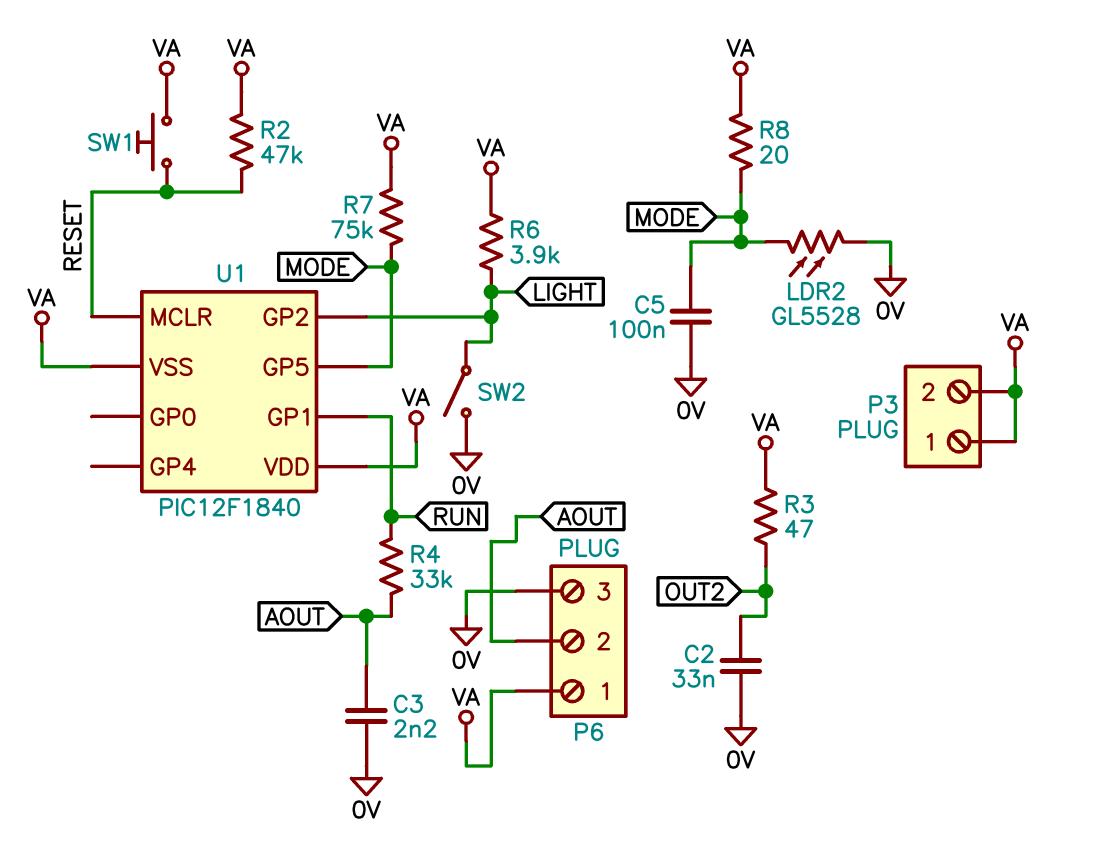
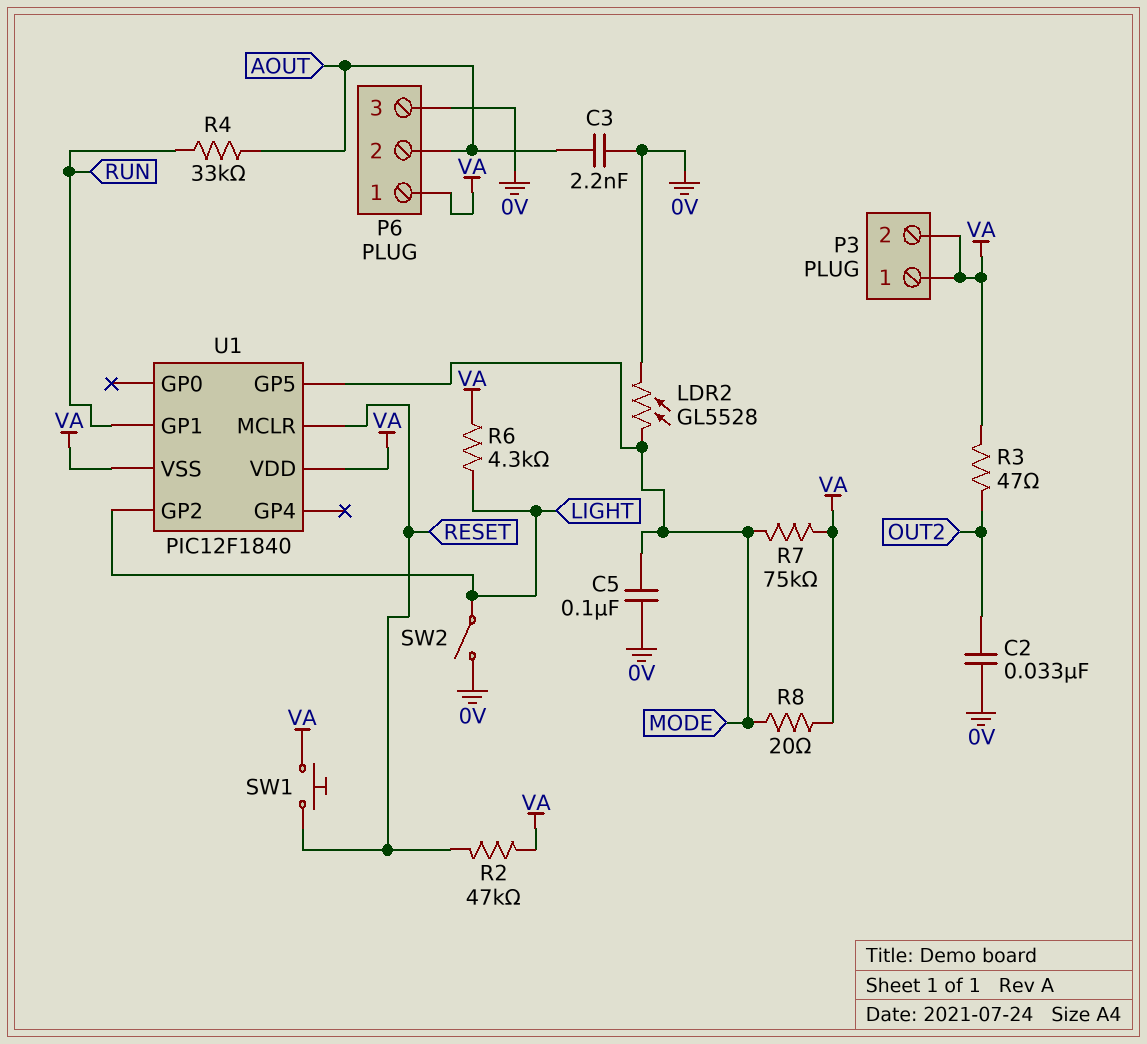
R6: 3.9k (LIGHT, VA) -> 4.3k (LIGHT, VA)

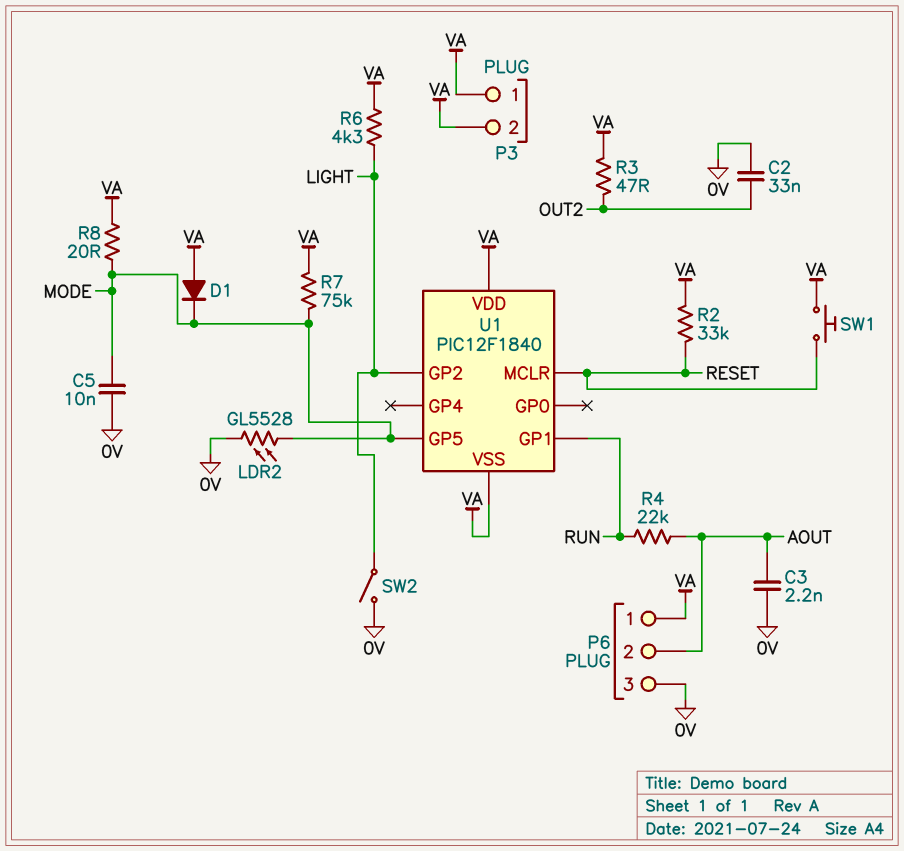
C5: 100nF (0V, MODE) -> 10nF (0V, MODE)
D1: none -> diode (A VA, K MODE)
R2: 47k (RESET, VA) -> 33k (RESET, VA)
R4: 33k (AOUT, RUN) -> 22k (AOUT, RUN)

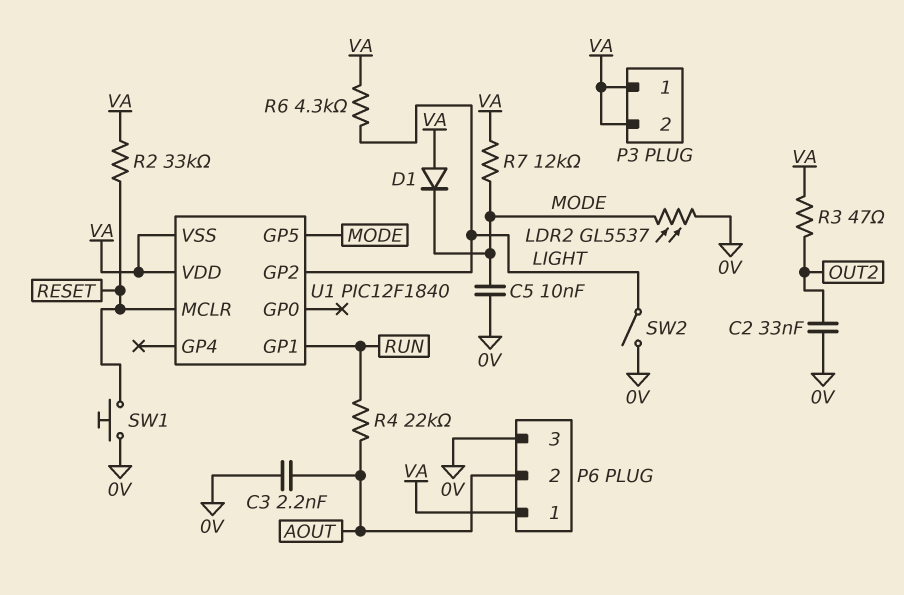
LDR2: GL5528 (0V, MODE) -> GL5537 (0V, MODE)
R7: 75k (MODE, VA) -> 12k (MODE, VA)
R8: 20 (MODE, VA) -> none
SW1: button (RESET, VA) -> button (0V, RESET)

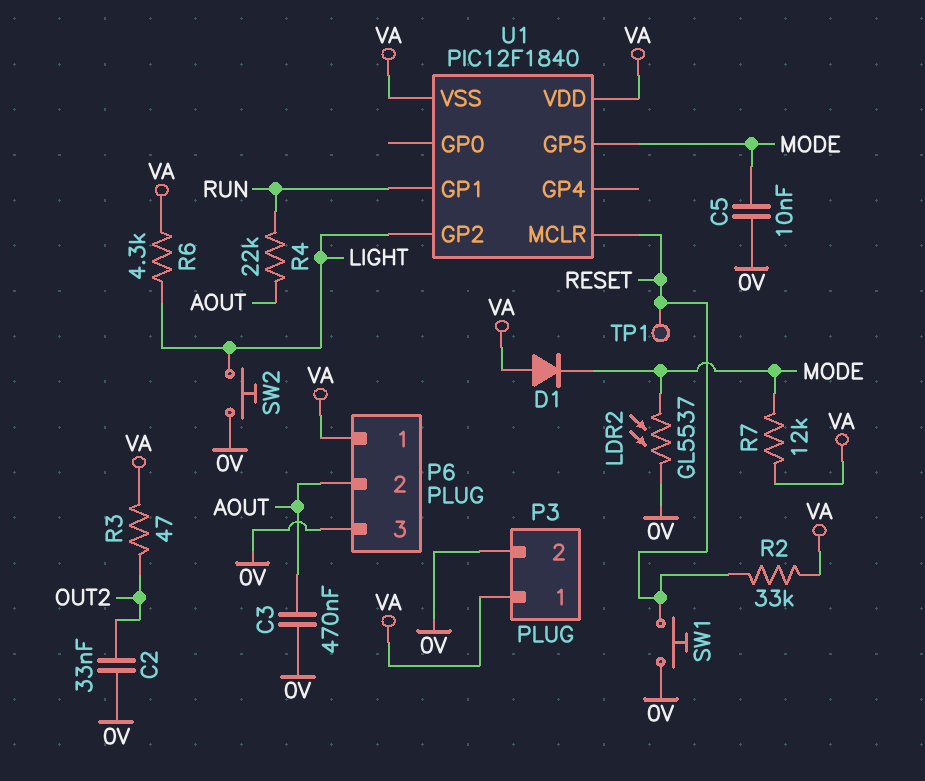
C3: 2.2nF (0V, AOUT) -> 470nF (0V, AOUT)
P3 pin 2: VA -> 0V
SW2: switch (0V, LIGHT) -> button (0V, LIGHT)
TP1: none -> test point (RESET)

